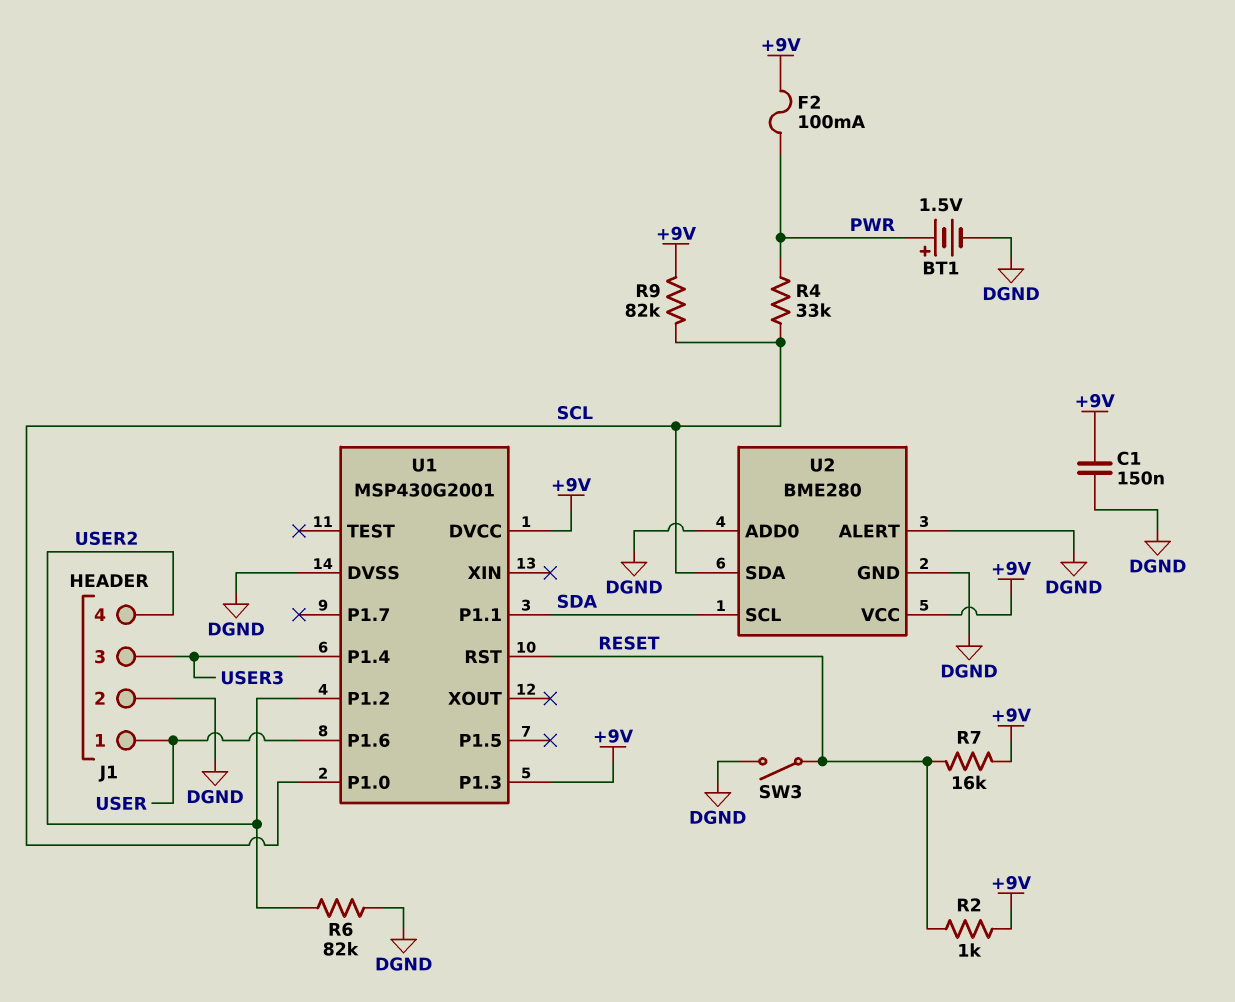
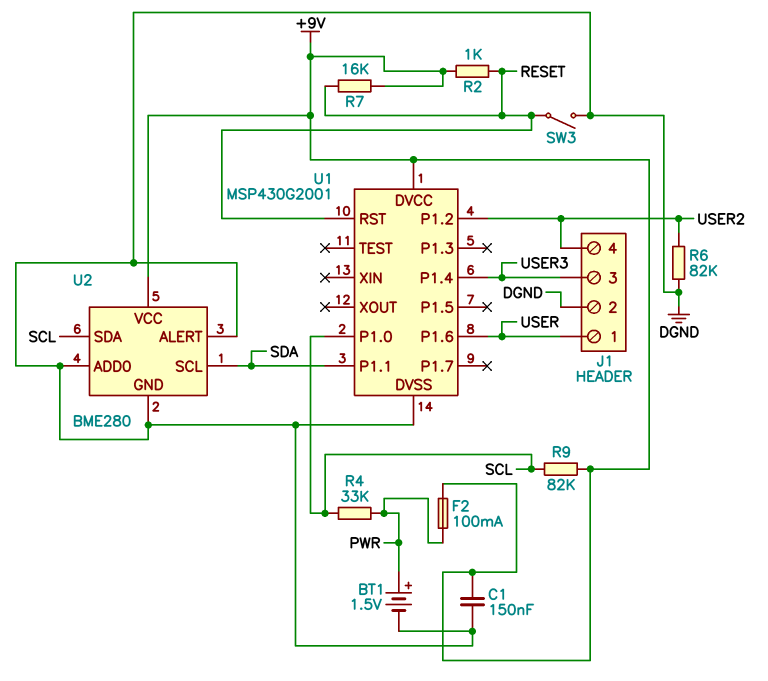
U1 pin P1.3: +9V -> none

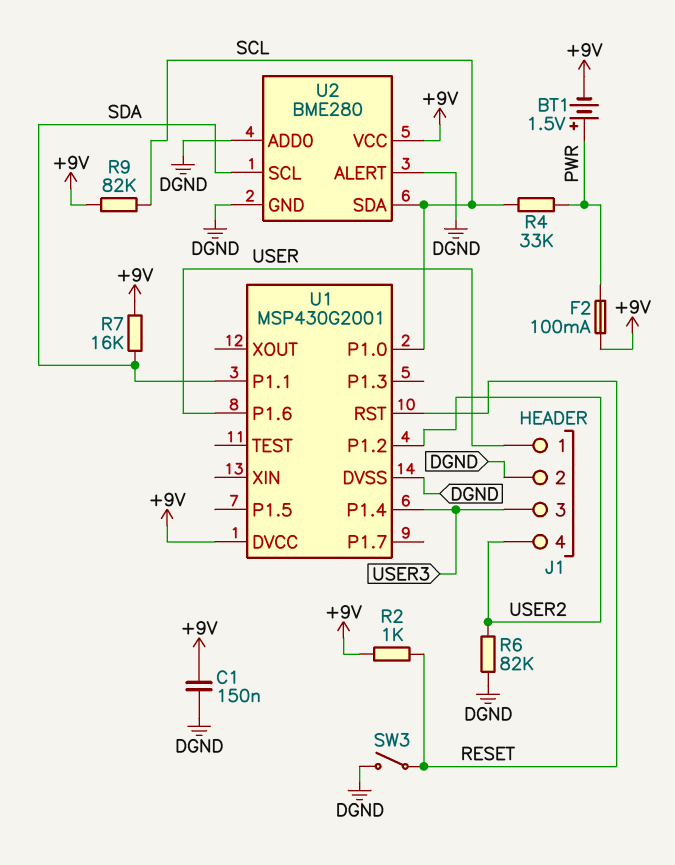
BT1: 1.5V (plus PWR, minus DGND) -> 1.5V (plus PWR, minus +9V)
R7: 16k (+9V, RESET) -> 16k (+9V, SDA)

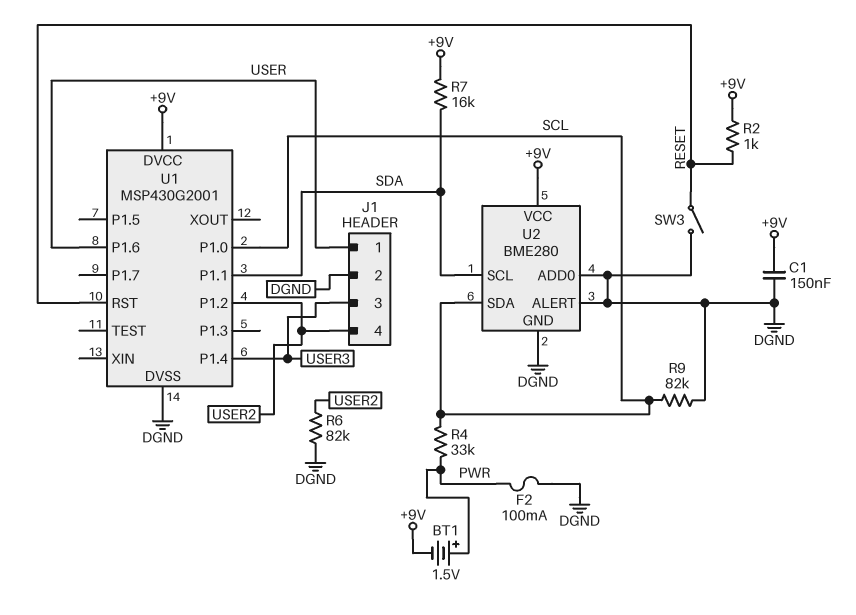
F2: 100mA (+9V, PWR) -> 100mA (DGND, PWR)
R9: 82k (+9V, SCL) -> 82k (DGND, SCL)

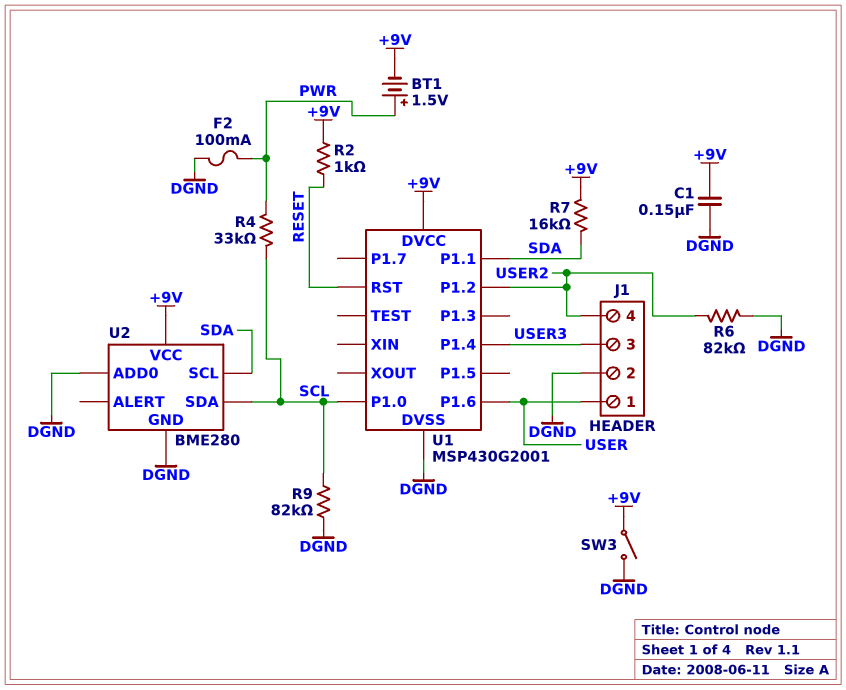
SW3: switch (DGND, RESET) -> switch (+9V, DGND)
U2 pin ALERT: DGND -> none

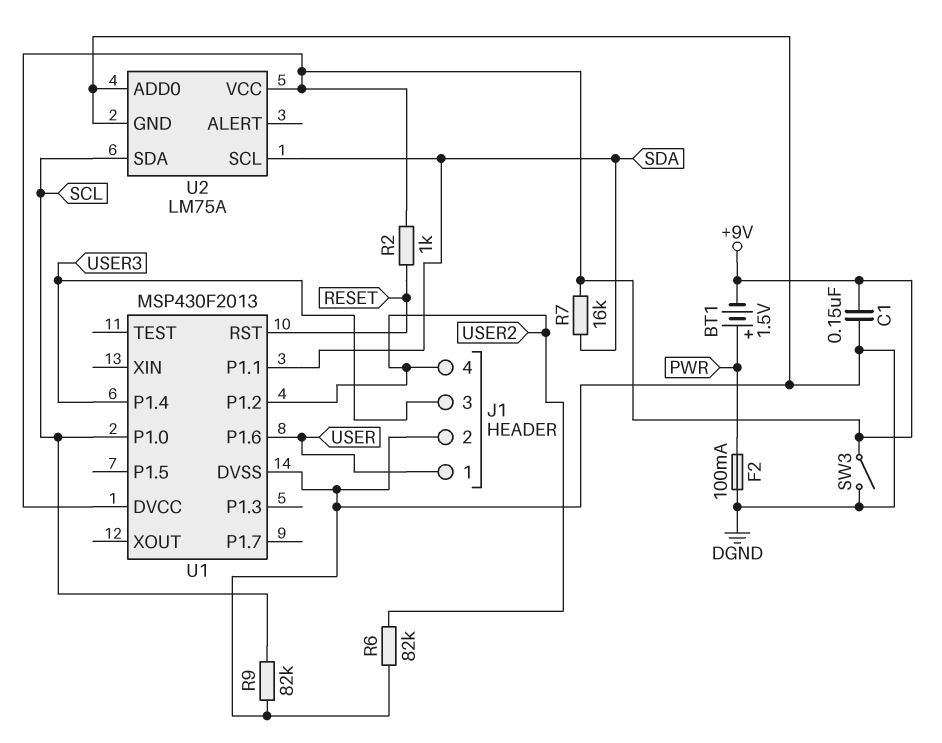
R4: 33k (PWR, SCL) -> none
U1: MSP430G2001 -> MSP430F2013
U2: BME280 -> LM75A

